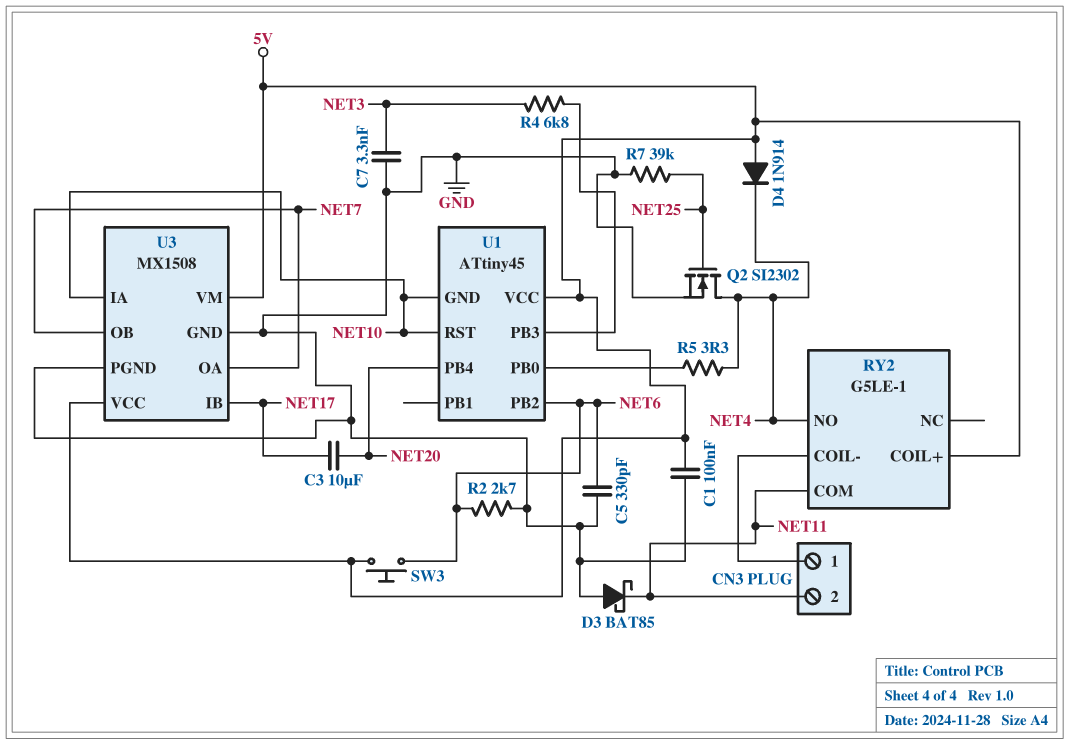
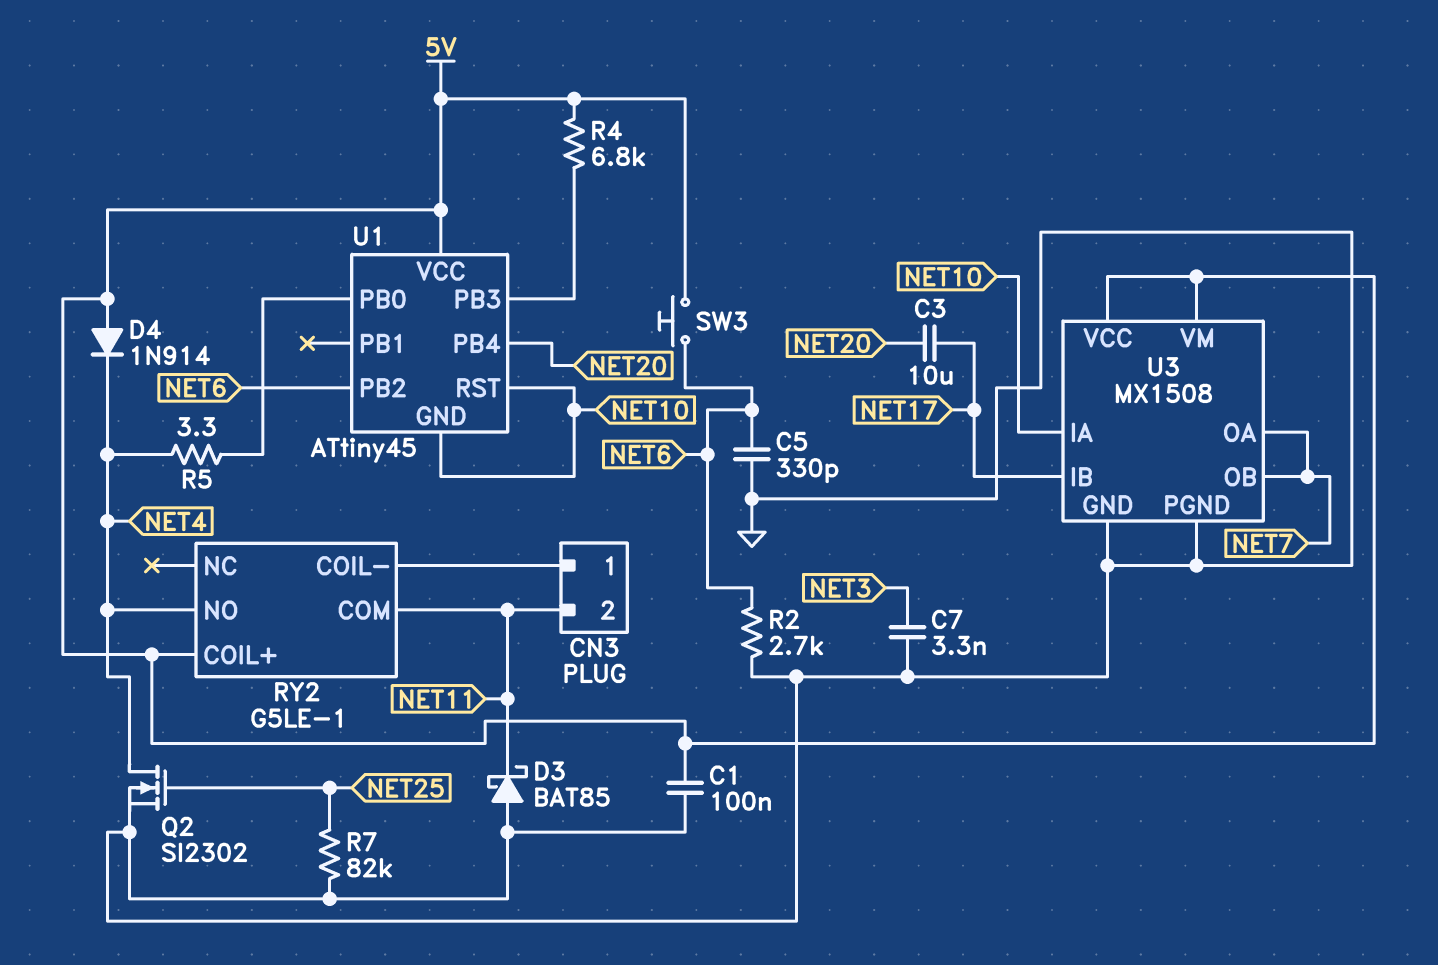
R4: 6.8k (NET3, U1/PB3) -> 6.8k (5V, U1/PB3)
R7: 39k (GND, NET25) -> 82k (GND, NET25)

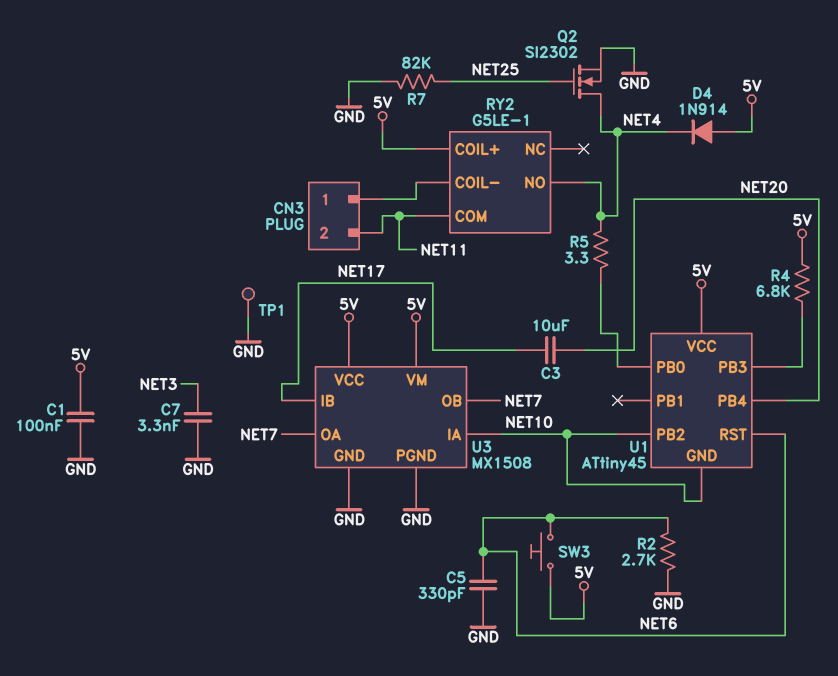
D3: schottky BAT85 (A GND, K NET11) -> none
TP1: none -> test point (GND)
U1 pin PB2: NET6 -> NET10
U1 pin RST: NET10 -> NET6

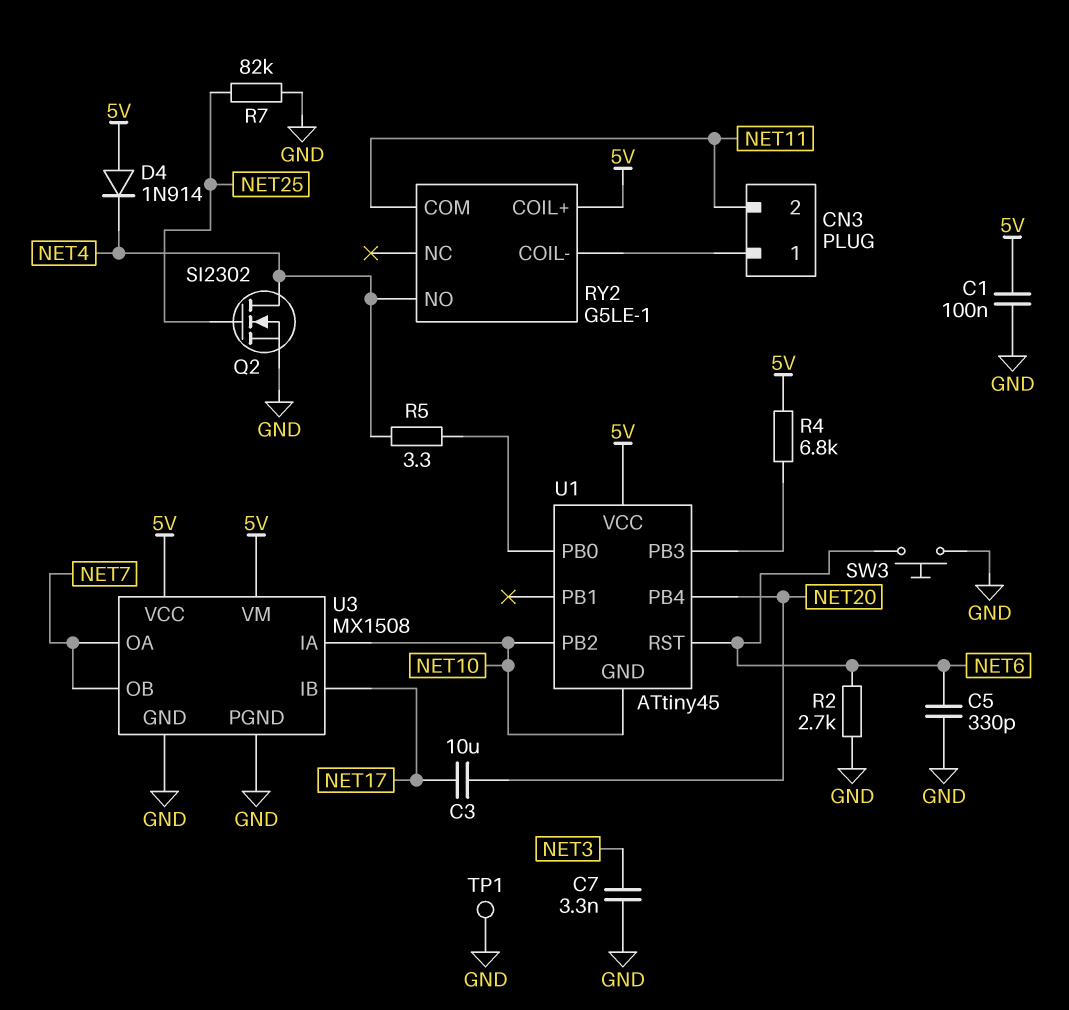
SW3: button (5V, NET6) -> button (GND, NET6)

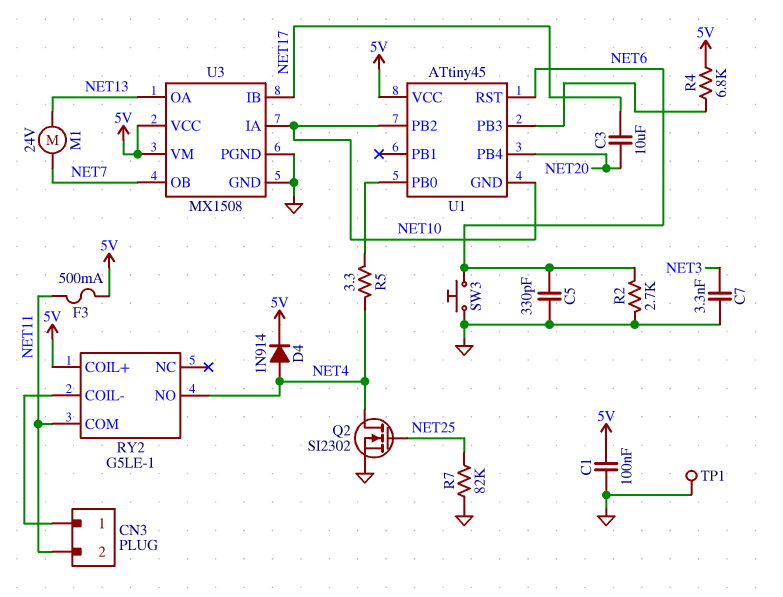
D4: diode 1N914 (A 5V, K NET4) -> diode 1N914 (A NET4, K 5V)
F3: none -> 500mA (5V, NET11)
M1: none -> motor 24V (NET7, NET13)
U3 pin OA: NET7 -> NET13

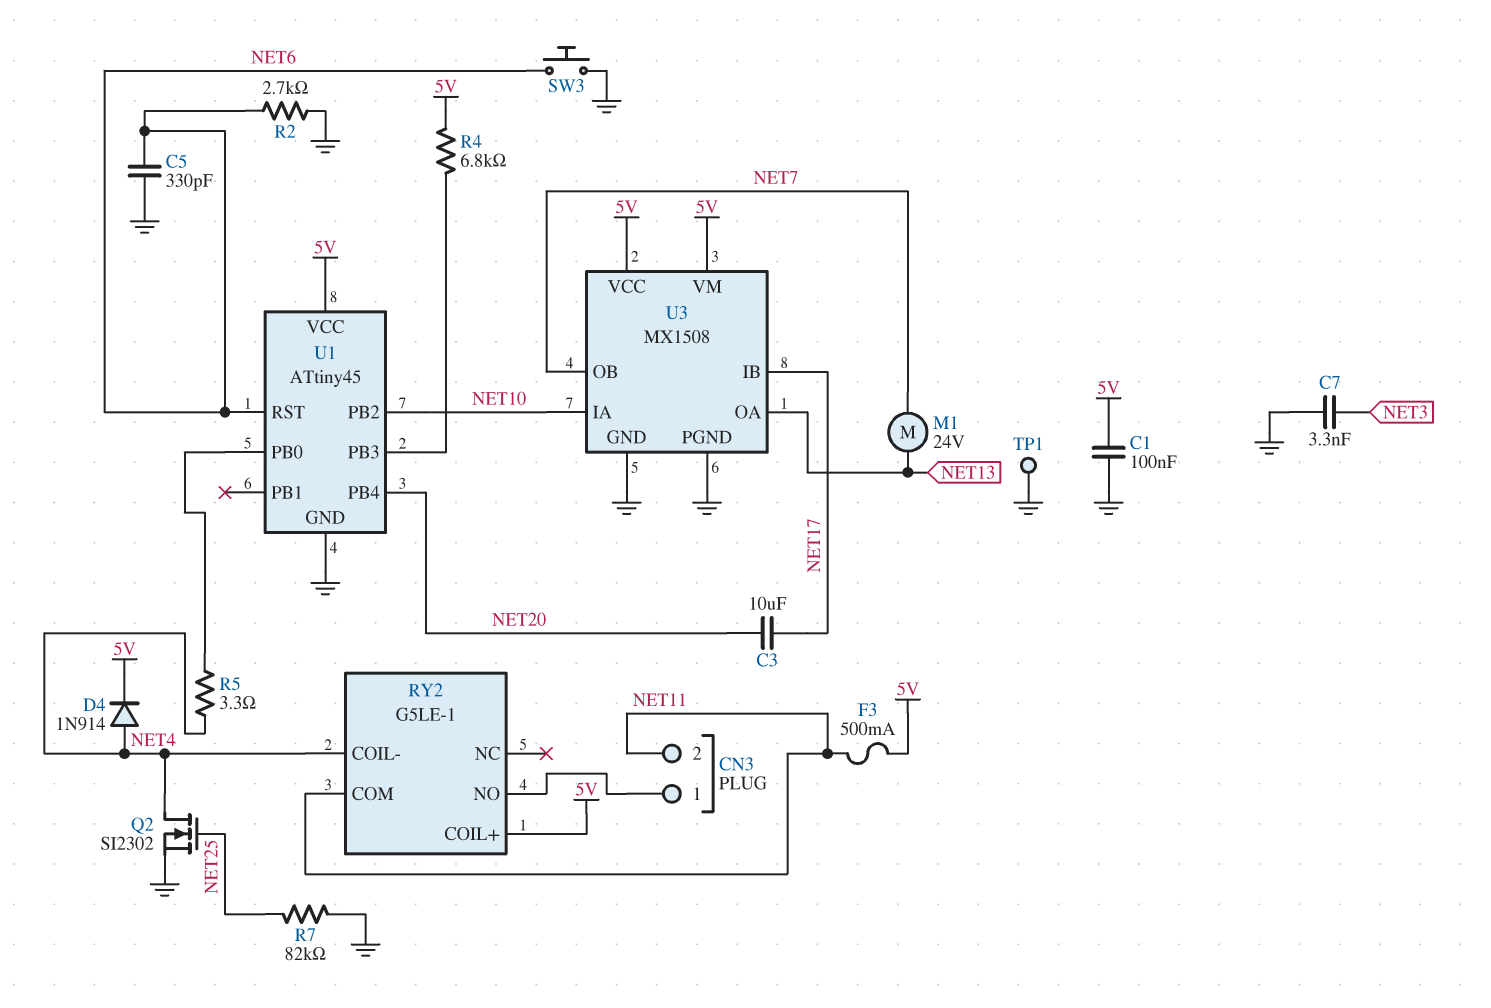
RY2 pin COIL-: CN3/1 -> NET4
RY2 pin NO: NET4 -> CN3/1
U1 pin GND: NET10 -> GND

